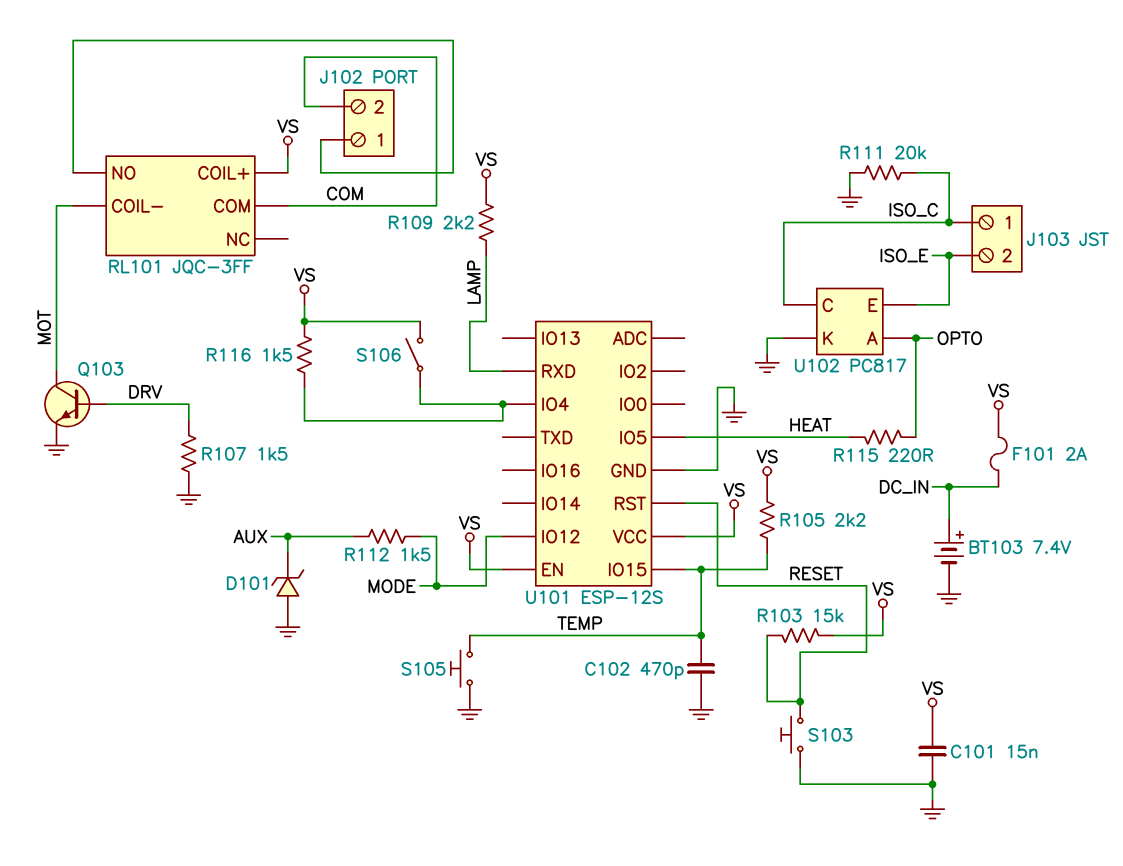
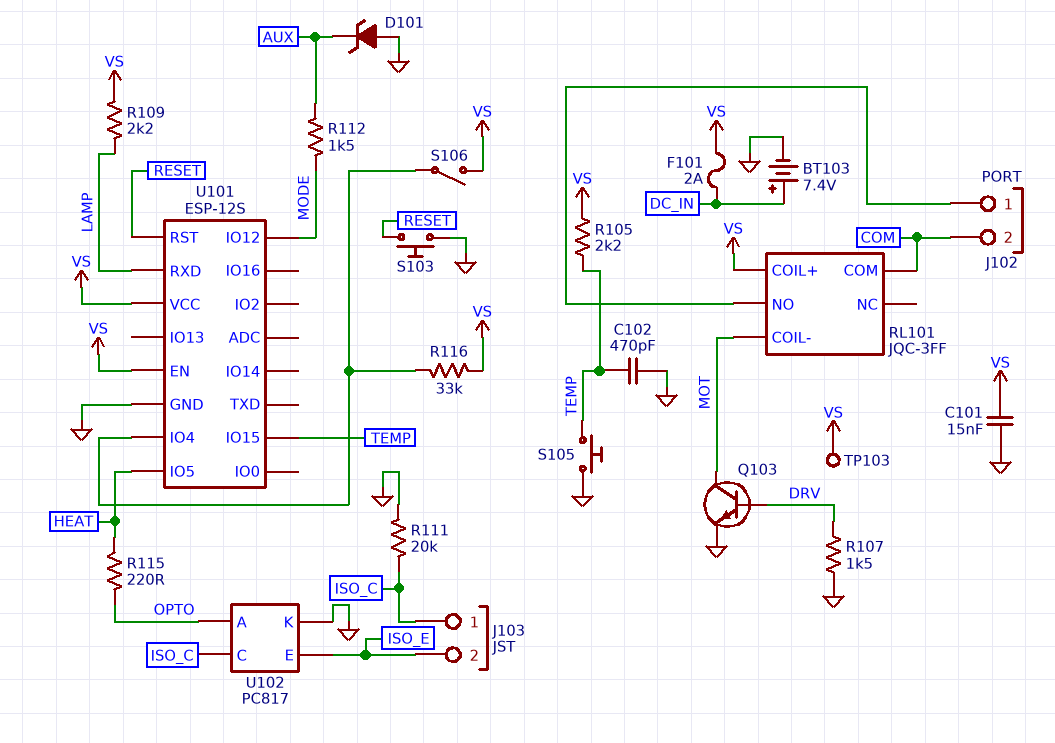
R103: 15k (RESET, VS) -> none
R116: 1.5k (U101/IO4, VS) -> 33k (U101/IO4, VS)
TP103: none -> test point (VS)

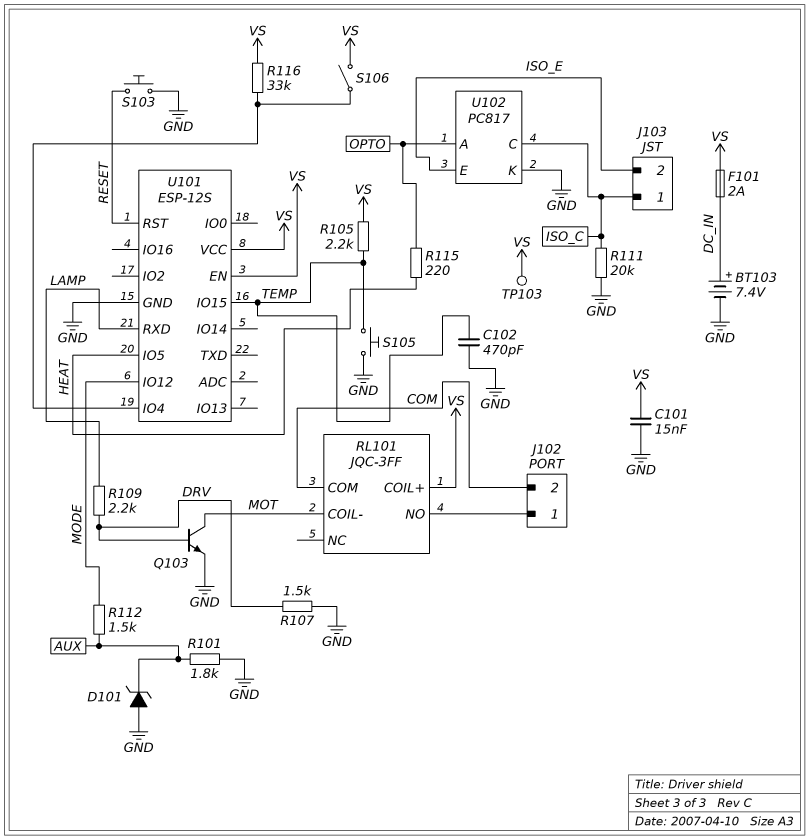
R101: none -> 1.8k (AUX, GND)
R109: 2.2k (LAMP, VS) -> 2.2k (DRV, LAMP)

